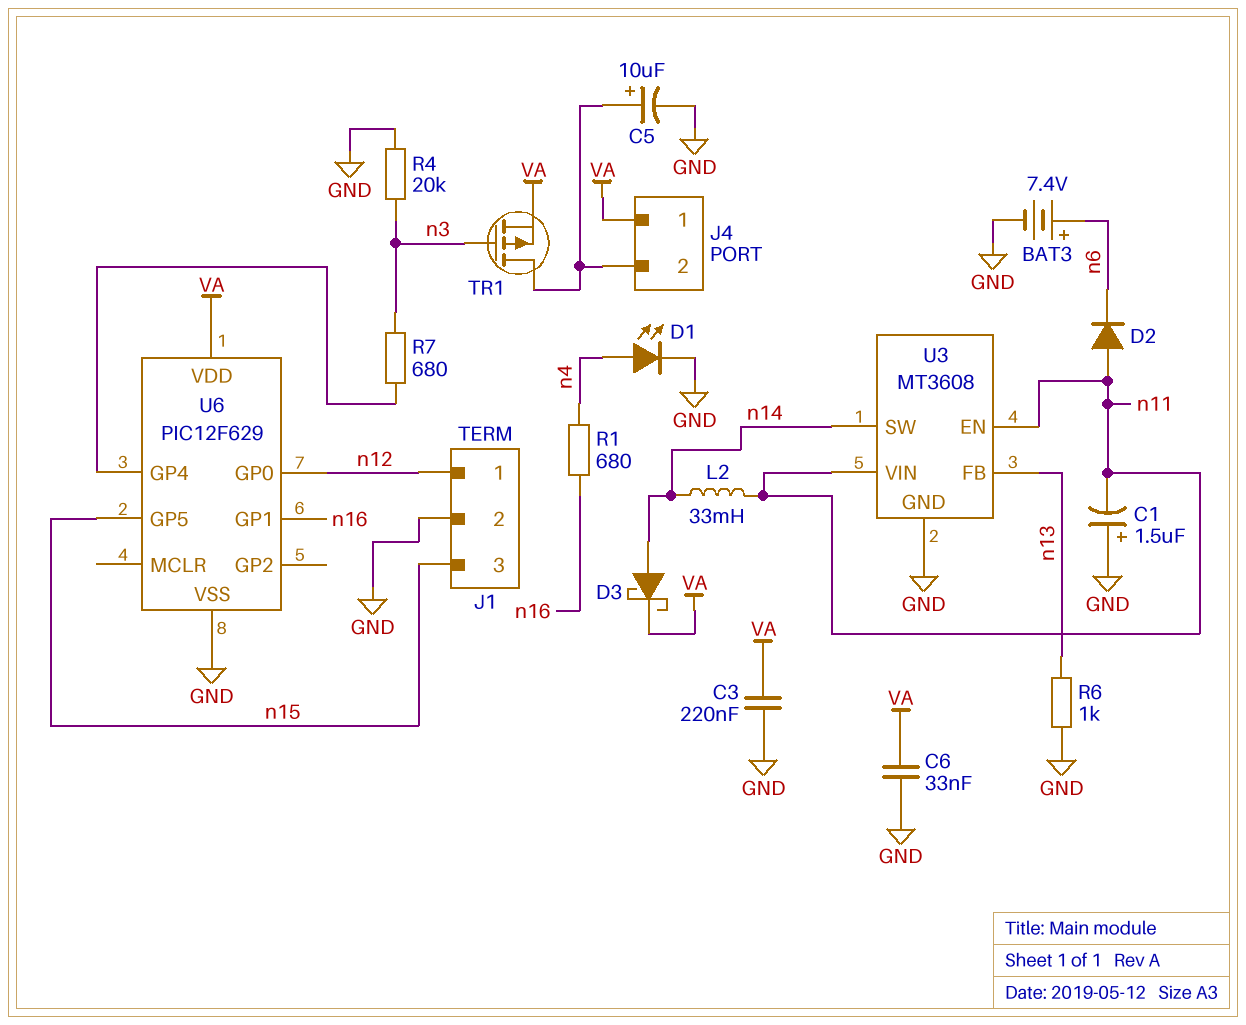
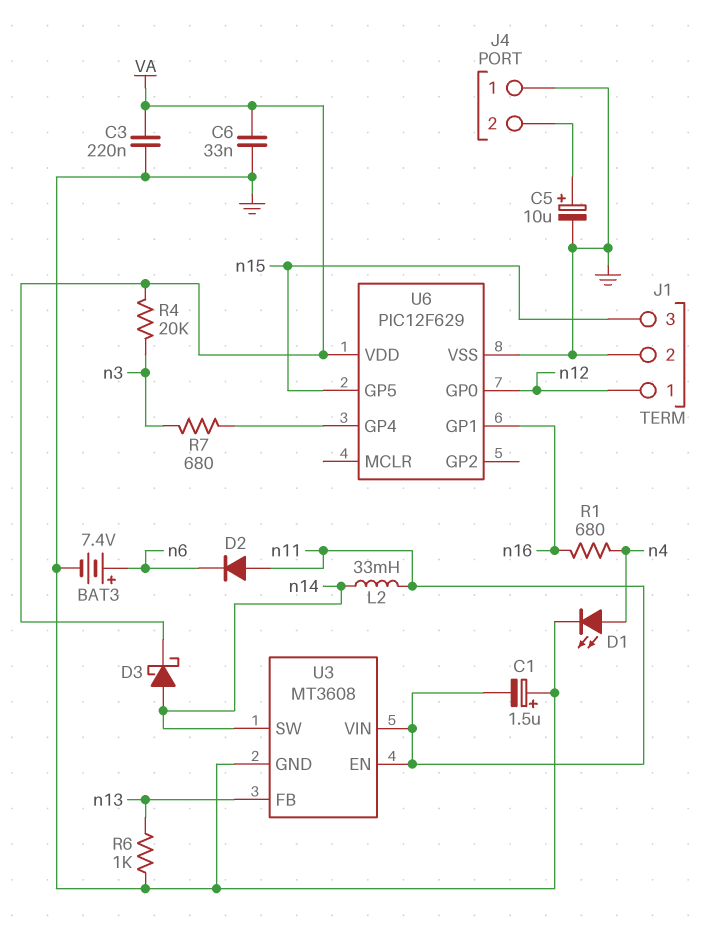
J4 pin 1: VA -> GND
R4: 20k (GND, n3) -> 20k (VA, n3)
TR1: PMOS (G n3, D J4/2, S VA) -> none

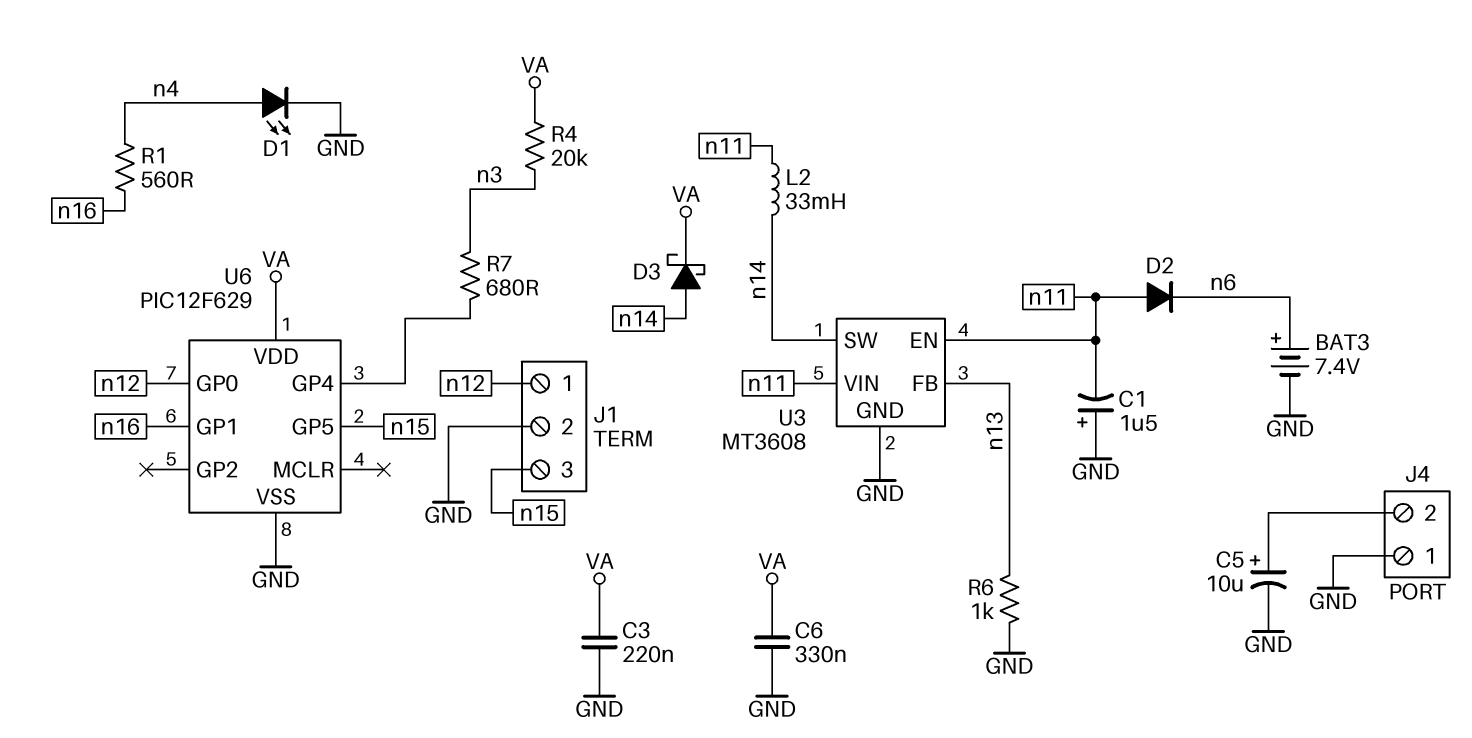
C6: 33nF (GND, VA) -> 330nF (GND, VA)
R1: 680 (n4, n16) -> 560 (n4, n16)

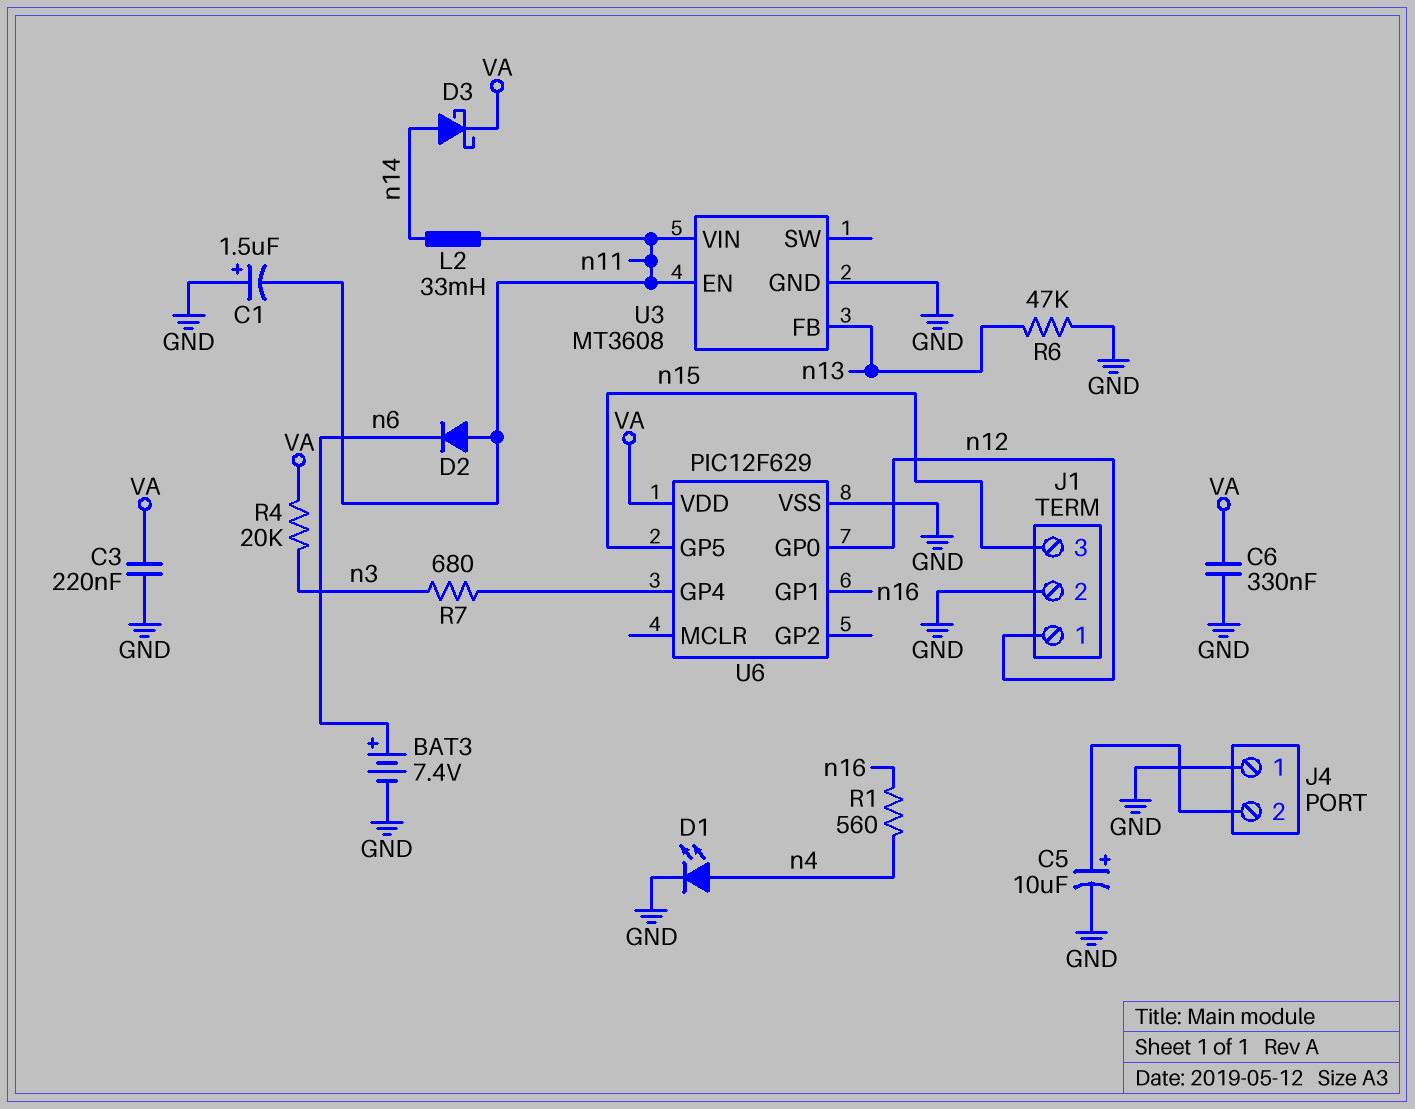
R6: 1k (GND, n13) -> 47k (GND, n13)
U3 pin SW: n14 -> none

